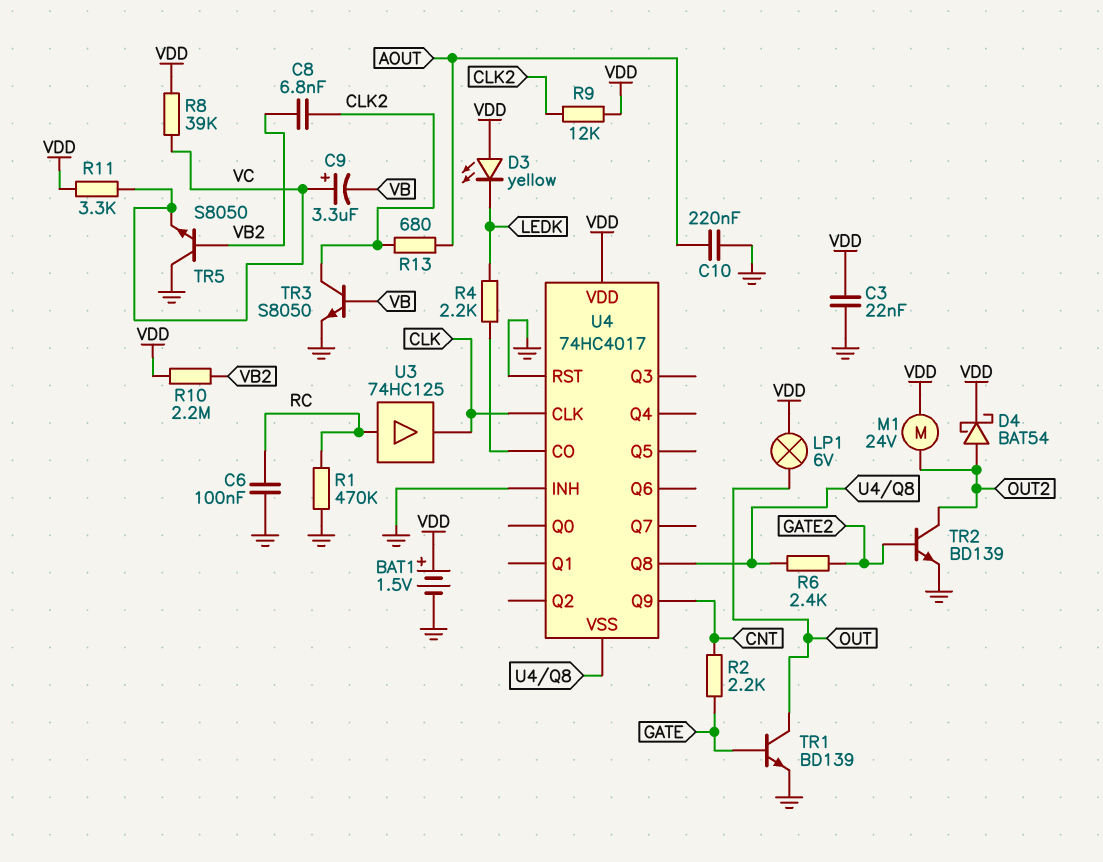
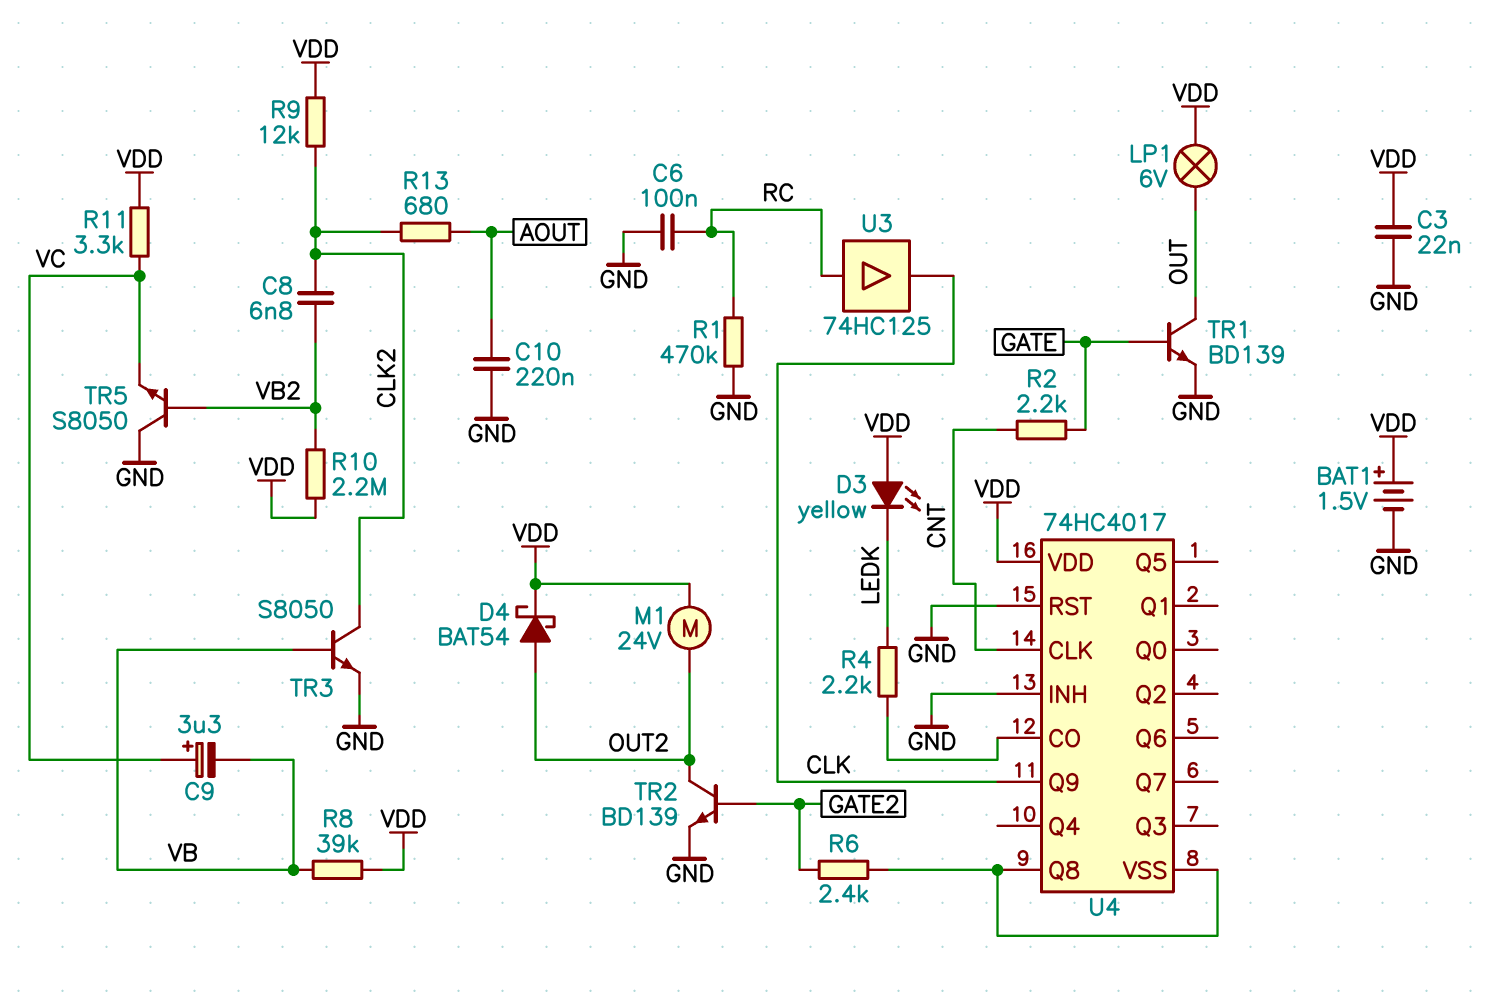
R8: 39k (VC, VDD) -> 39k (VB, VDD)
U4 pin CLK: CLK -> CNT
U4 pin Q9: CNT -> CLK

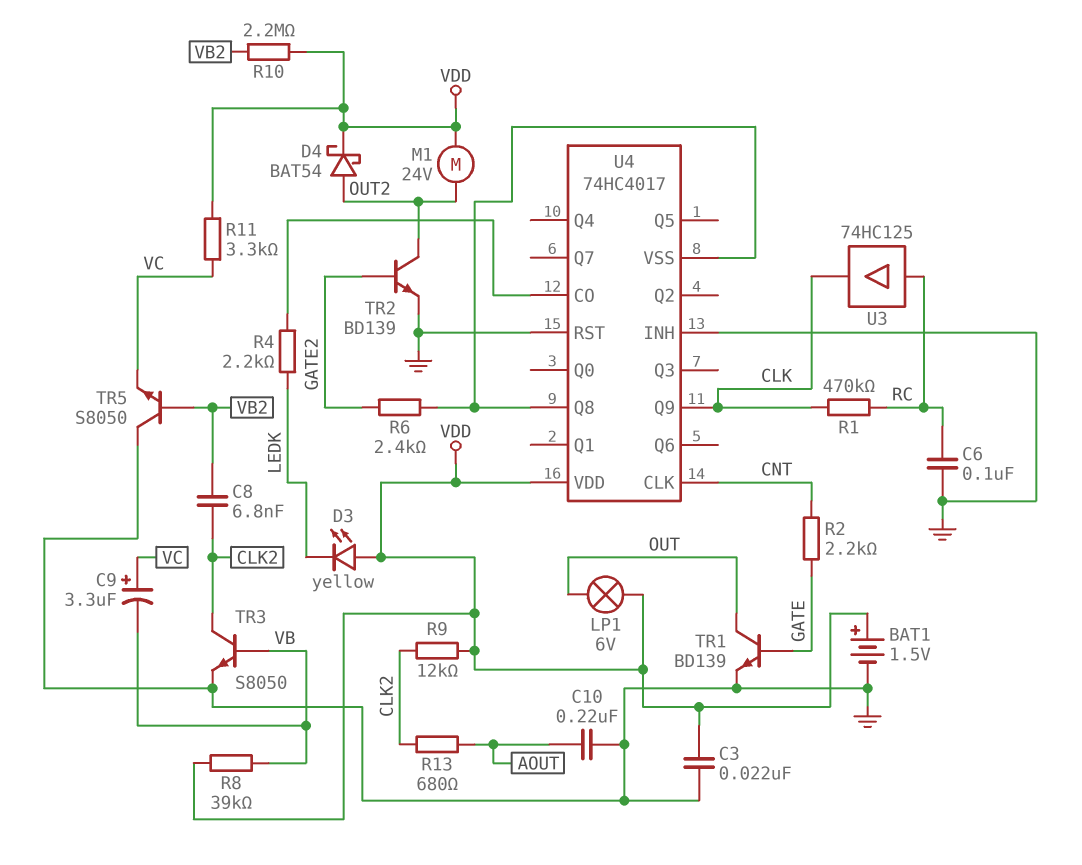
R1: 470k (GND, RC) -> 470k (CLK, RC)

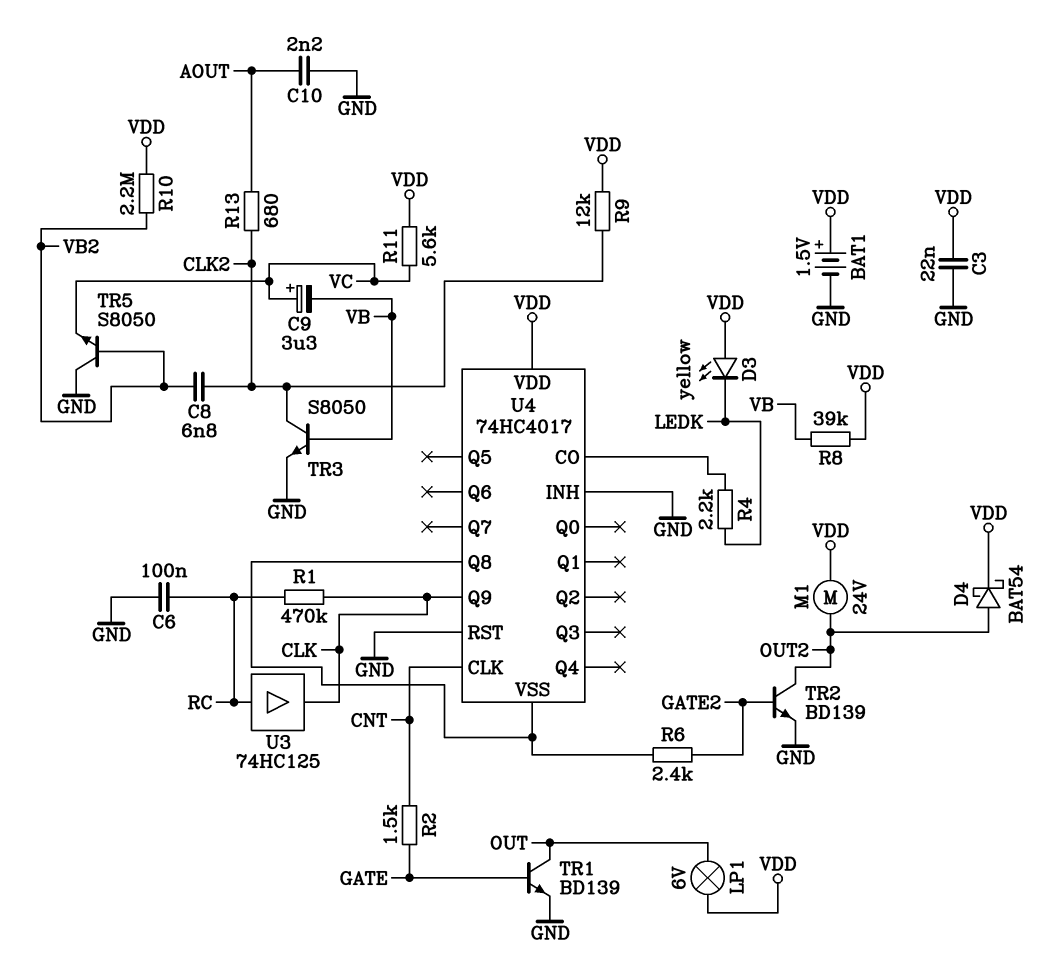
C10: 220nF (AOUT, GND) -> 2.2nF (AOUT, GND)
R2: 2.2k (CNT, GATE) -> 1.5k (CNT, GATE)
R11: 3.3k (VC, VDD) -> 5.6k (VC, VDD)

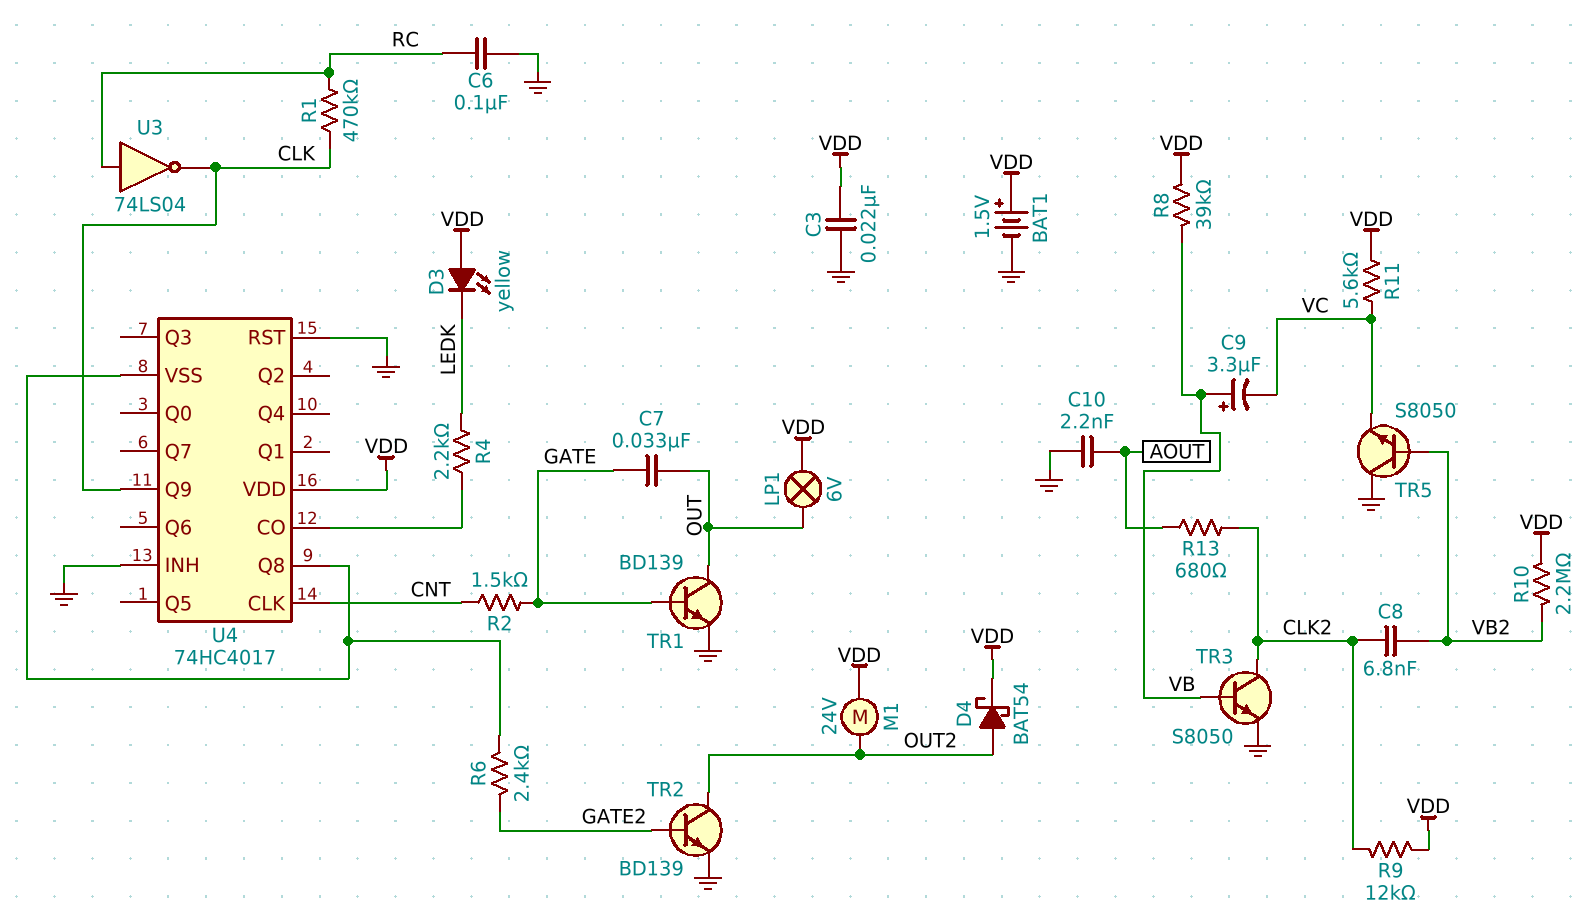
C7: none -> 33nF (GATE, OUT)
C9: 3.3uF (plus VC, minus VB) -> 3.3uF (plus VB, minus VC)
U3: buffer 74HC125 (in RC, out CLK) -> NOT 74LS04 (in RC, out CLK)

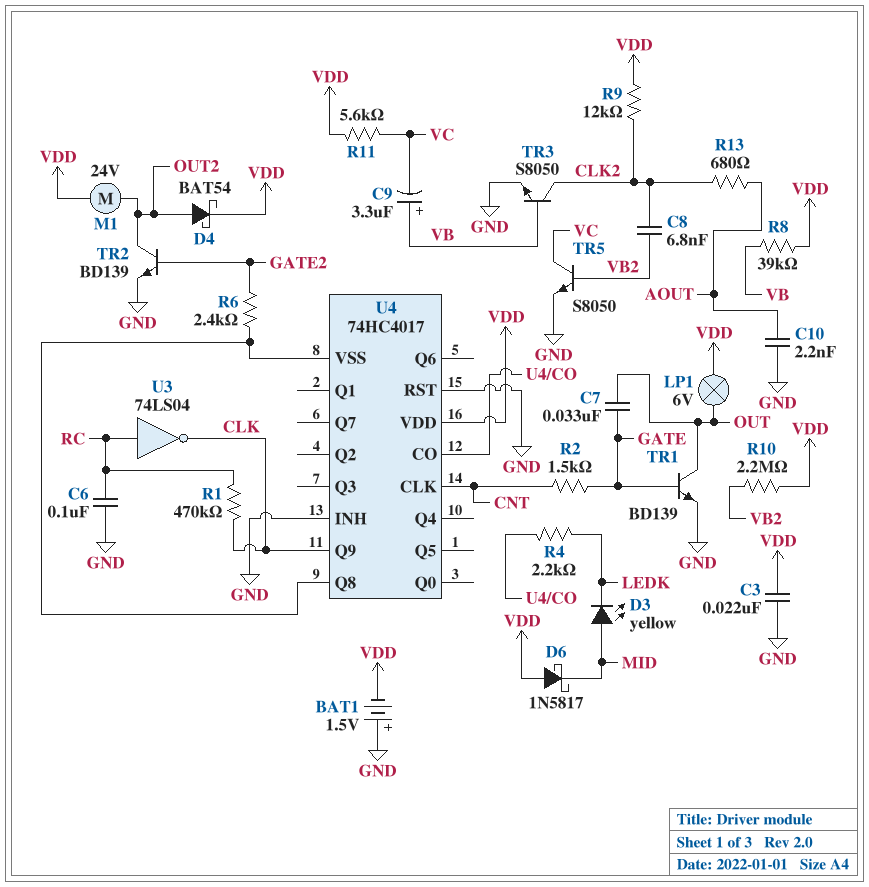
BAT1: 1.5V (plus VDD, minus GND) -> 1.5V (plus GND, minus VDD)
D3: LED yellow (A VDD, K LEDK) -> LED yellow (A MID, K LEDK)
D6: none -> schottky 1N5817 (A VDD, K MID)
TR5: NPN S8050 (B VB2, C GND, E VC) -> NPN S8050 (B VB2, C VC, E GND)

